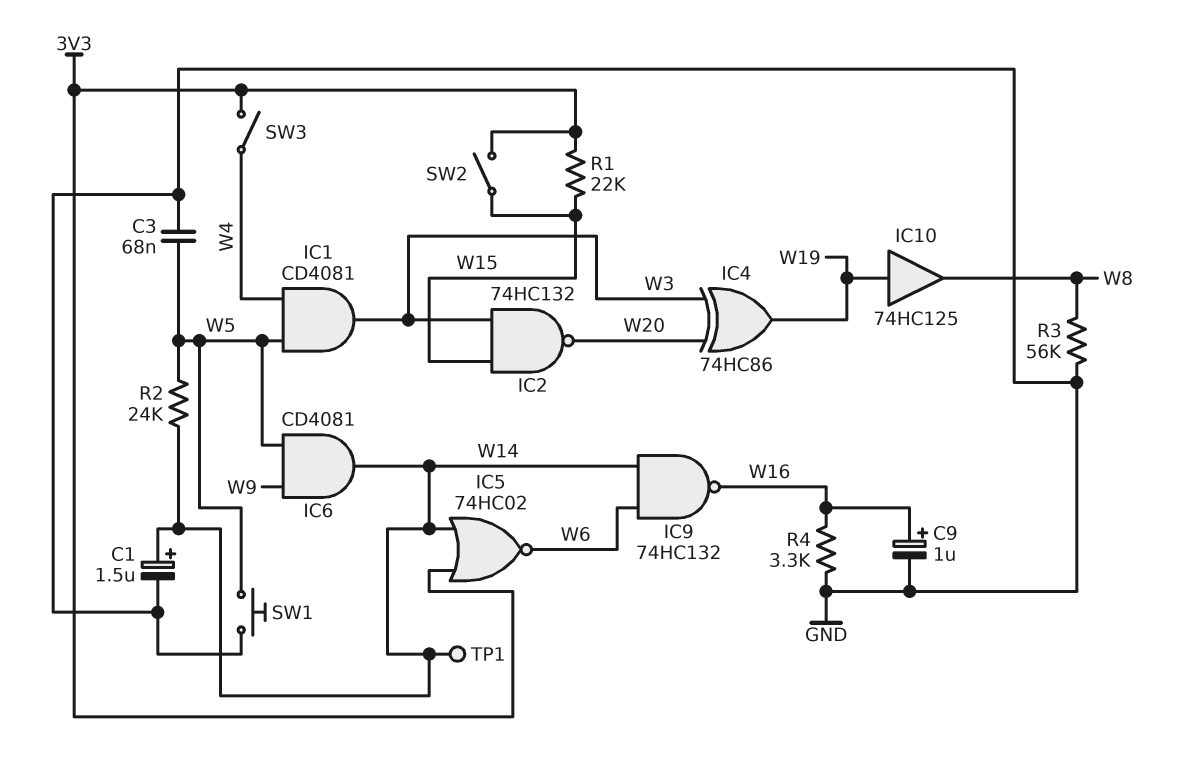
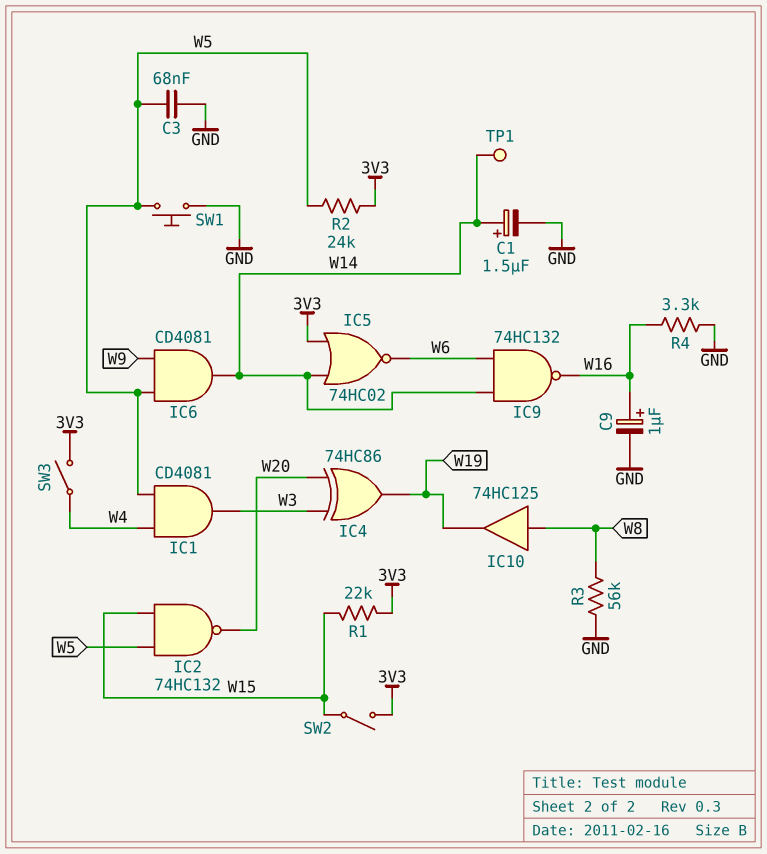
IC2: NAND 74HC132 (in W3, in W15, out W20) -> NAND 74HC132 (in W5, in W15, out W20)
IC10: buffer 74HC125 (in W19, out W8) -> buffer 74HC125 (in W8, out W19)
R2: 24k (W5, W14) -> 24k (3V3, W5)

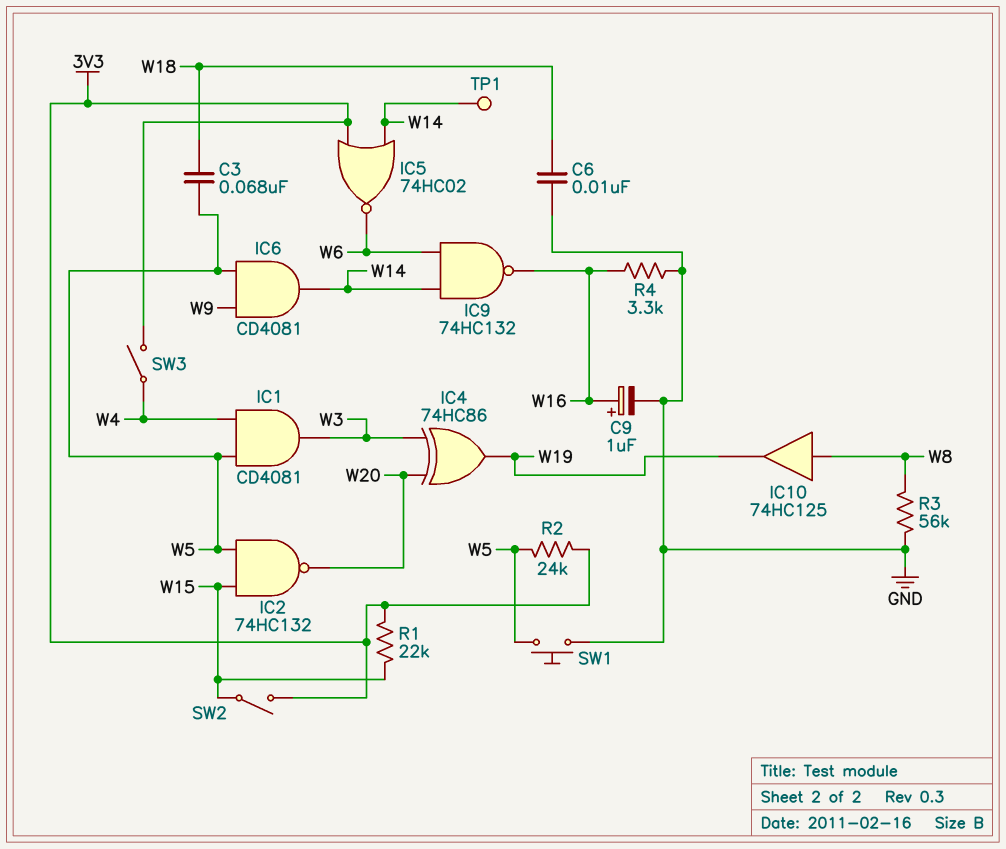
C1: 1.5uF (plus W14, minus GND) -> none
C3: 68nF (GND, W5) -> 68nF (W5, W18)
C6: none -> 10nF (GND, W18)

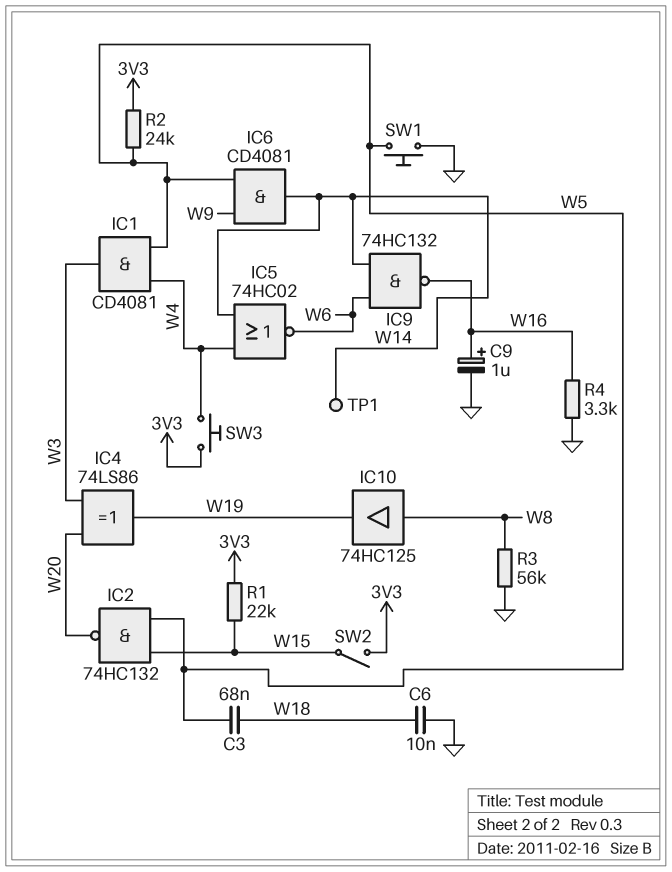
IC4: XOR 74HC86 (in W3, in W20, out W19) -> XOR 74LS86 (in W3, in W20, out W19)
IC5: NOR 74HC02 (in 3V3, in W14, out W6) -> NOR 74HC02 (in W4, in W14, out W6)
SW3: switch (3V3, W4) -> button (3V3, W4)

